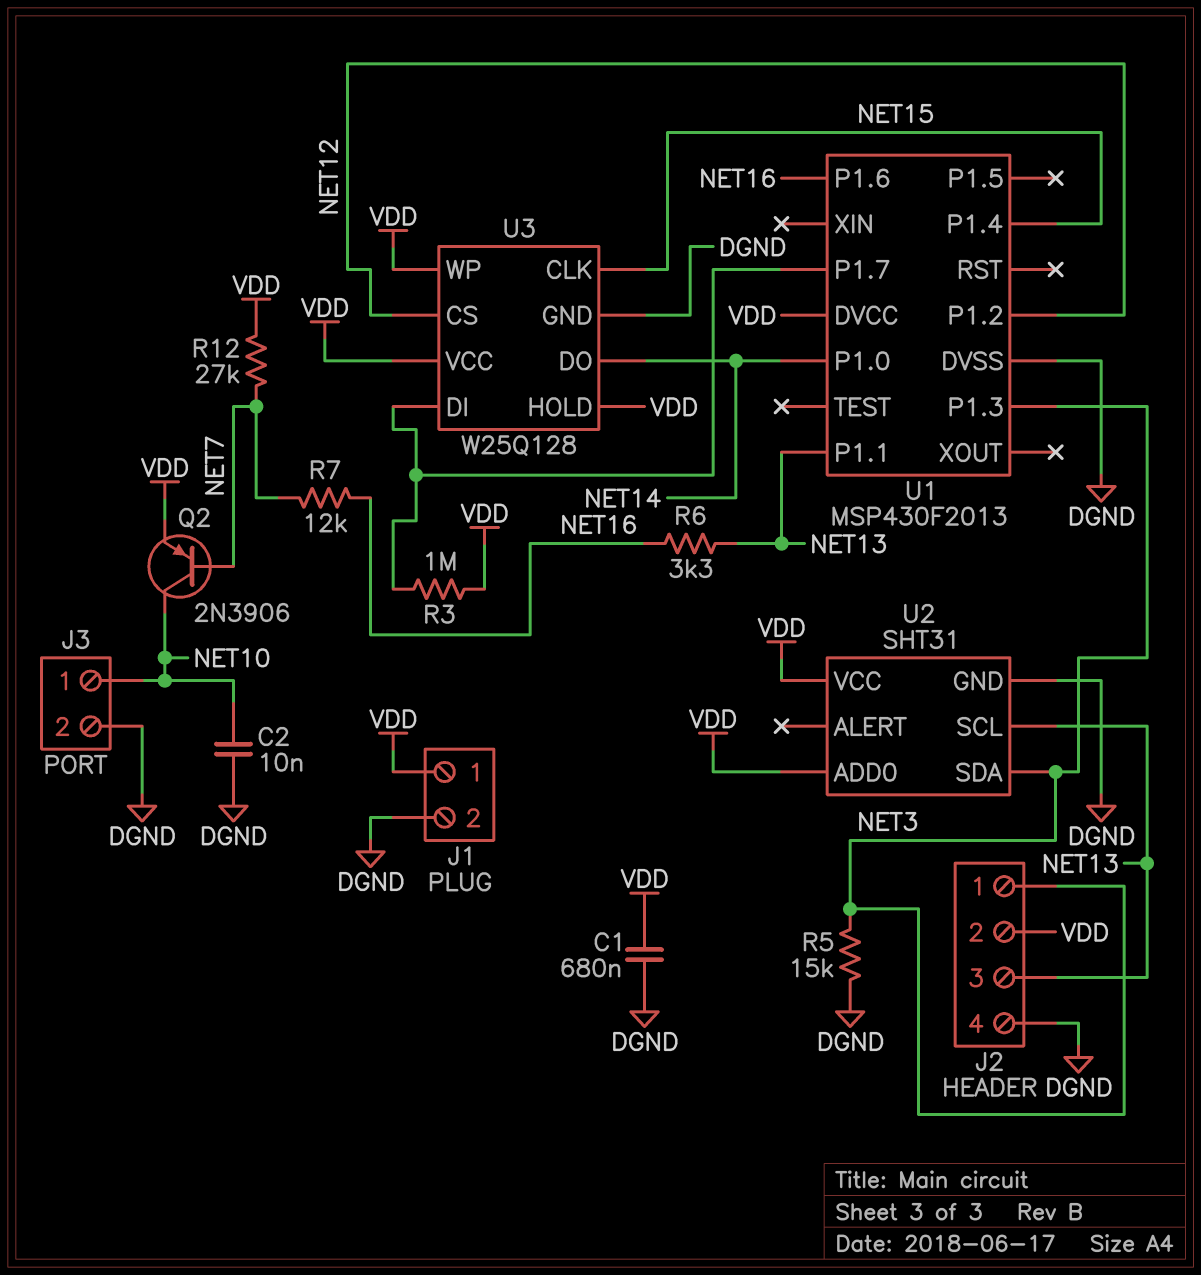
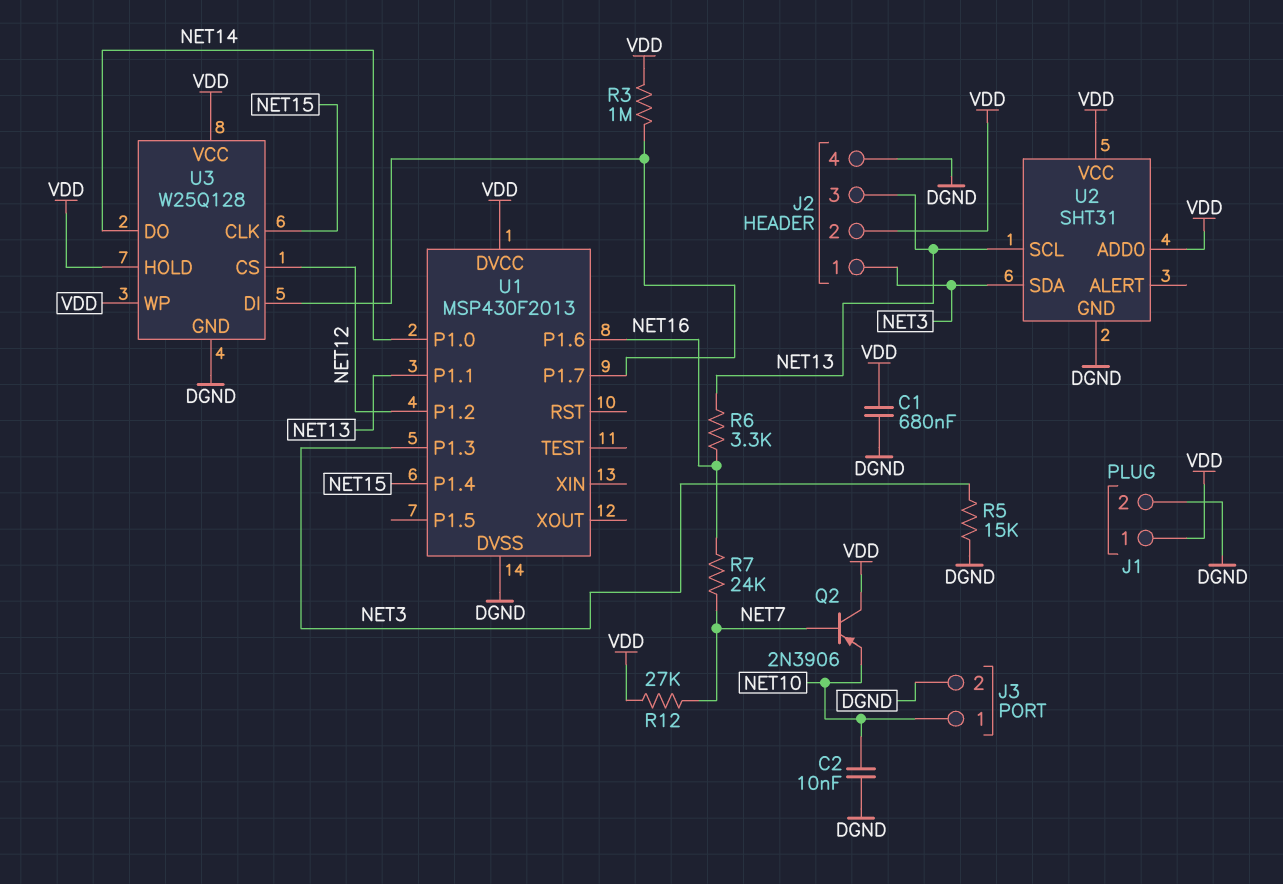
Q2: PNP 2N3906 (B NET7, C NET10, E VDD) -> PNP 2N3906 (B NET7, C VDD, E NET10)
R7: 12k (NET7, NET16) -> 24k (NET7, NET16)

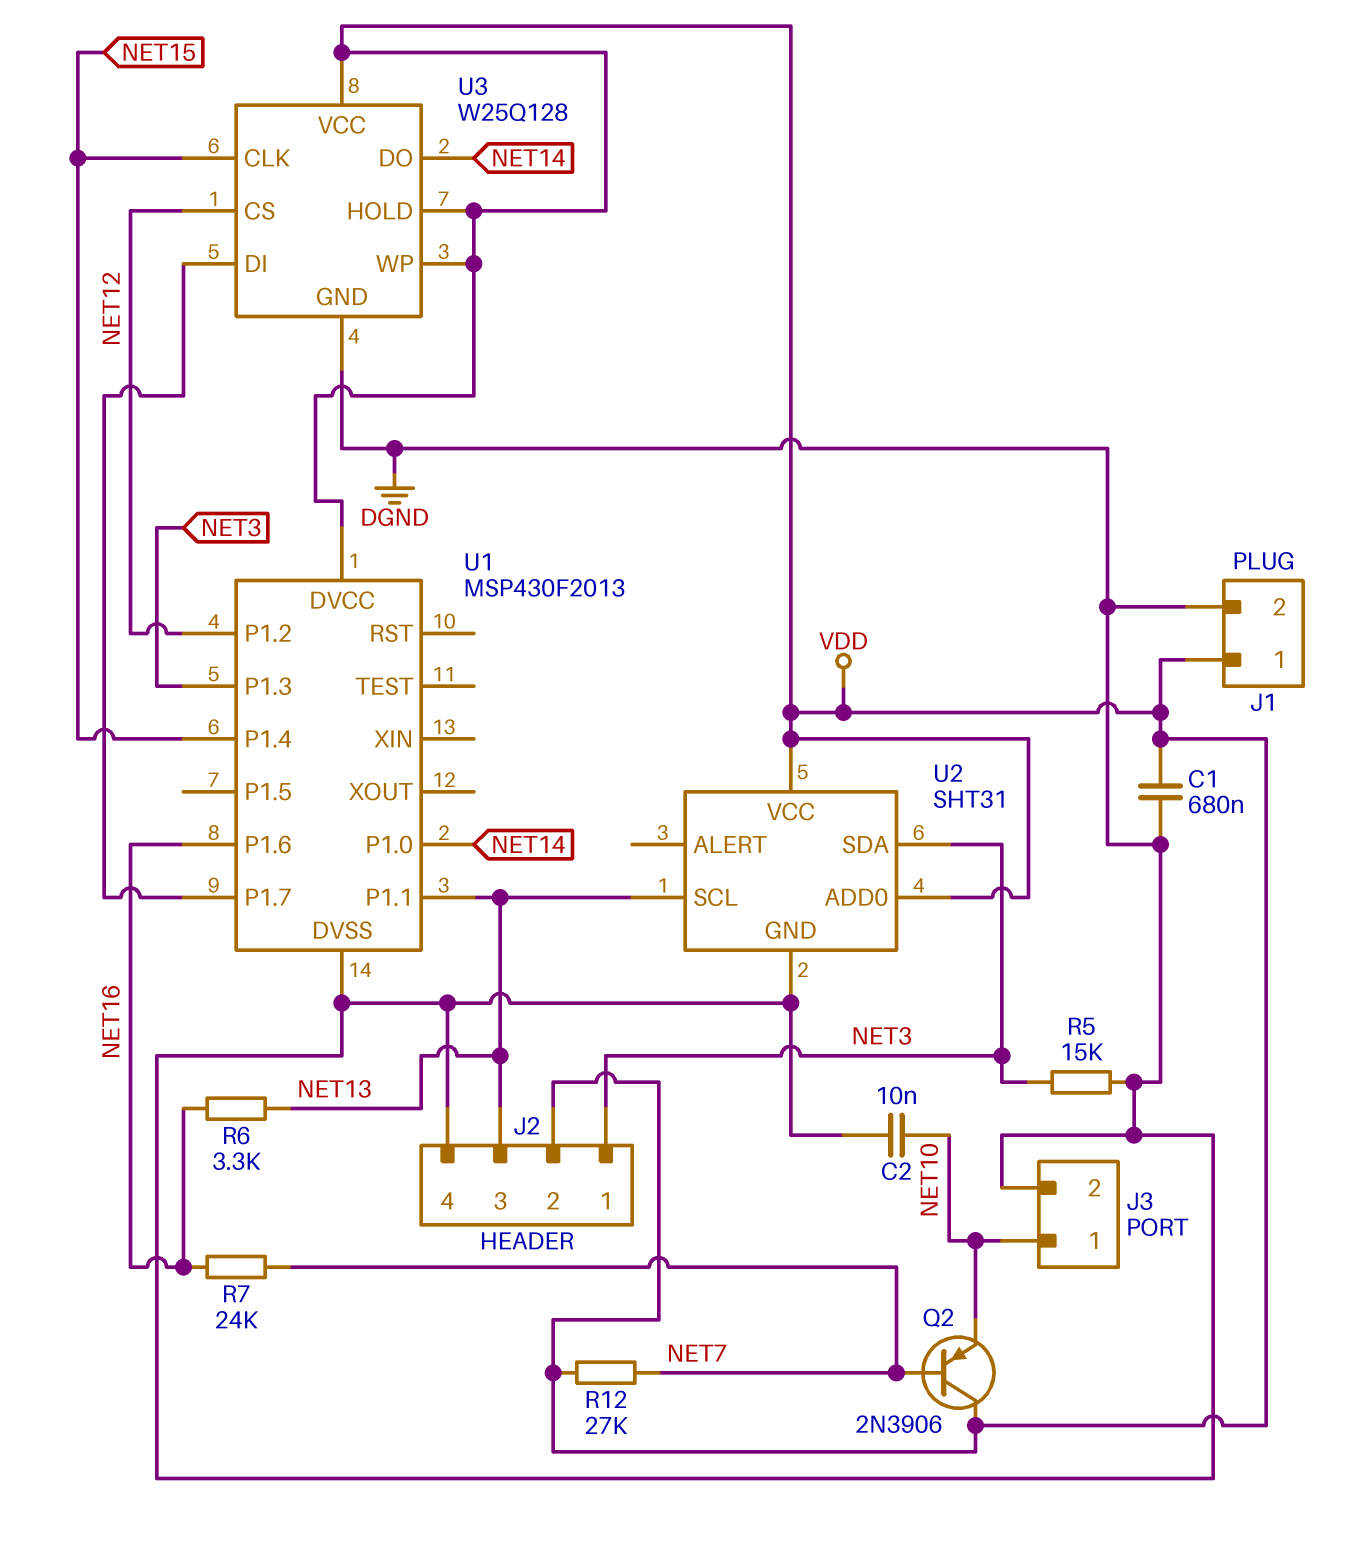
R3: 1M (U1/P1.7, VDD) -> none

